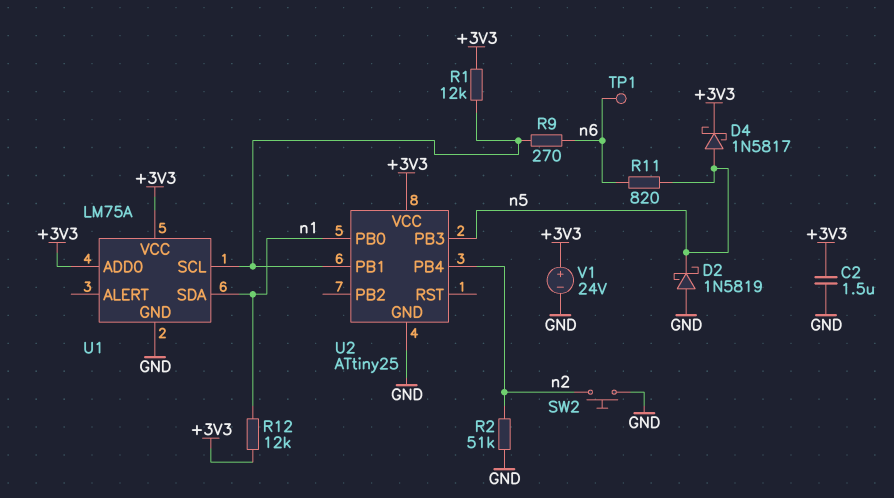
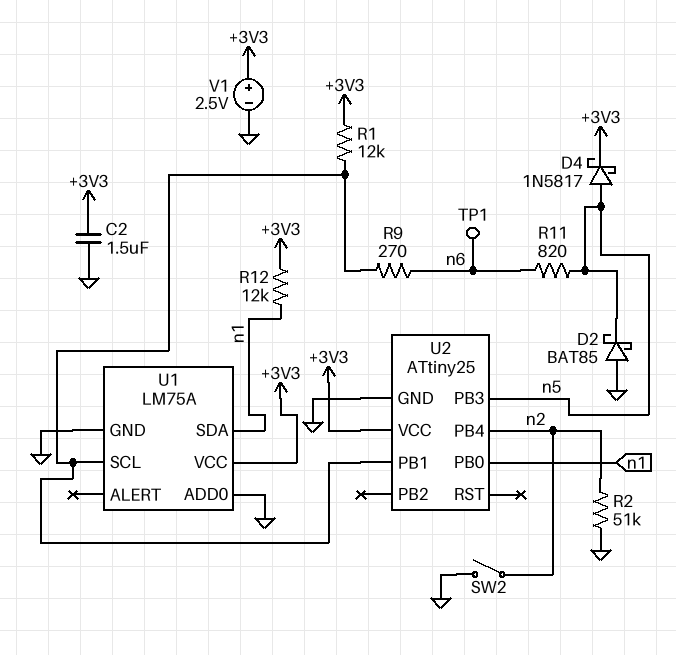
D2: schottky 1N5819 (A GND, K n5) -> schottky BAT85 (A GND, K n5)
SW2: button (GND, n2) -> switch (GND, n2)
U1 pin ADD0: +3V3 -> GND
V1: 24V (plus +3V3, minus GND) -> 2.5V (plus +3V3, minus GND)

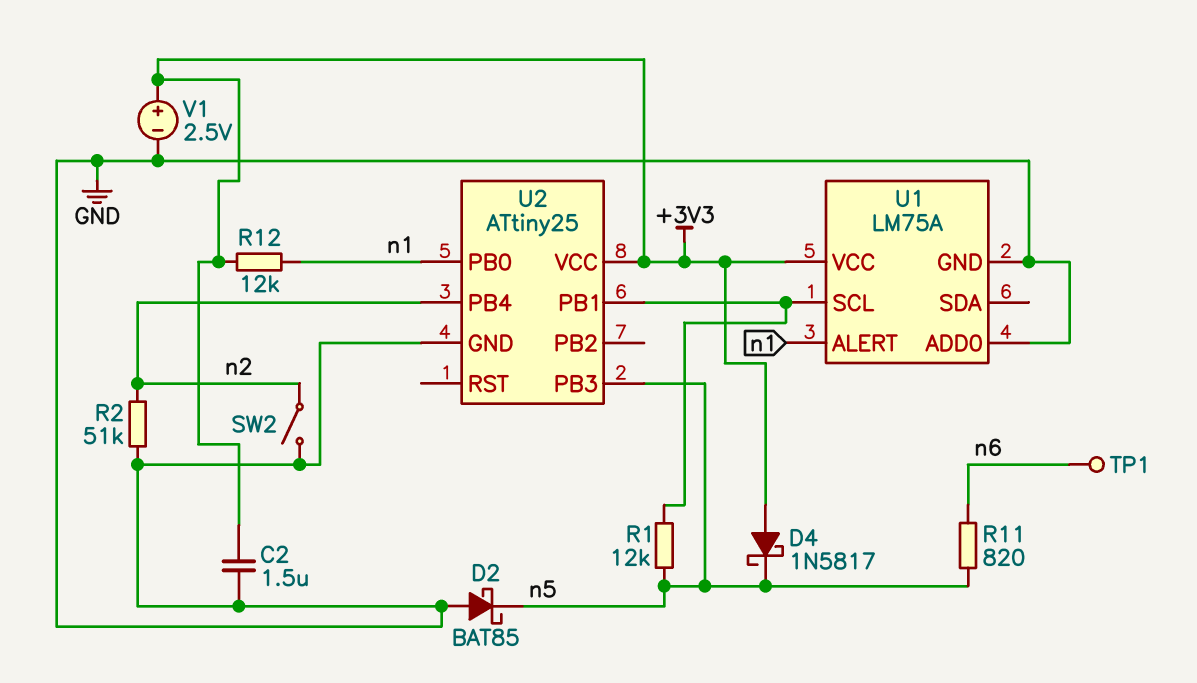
D4: schottky 1N5817 (A n5, K +3V3) -> schottky 1N5817 (A +3V3, K n5)
R1: 12k (+3V3, U1/SCL) -> 12k (U1/SCL, n5)
R9: 270 (U1/SCL, n6) -> none
U1 pin ALERT: none -> n1
U1 pin SDA: n1 -> none

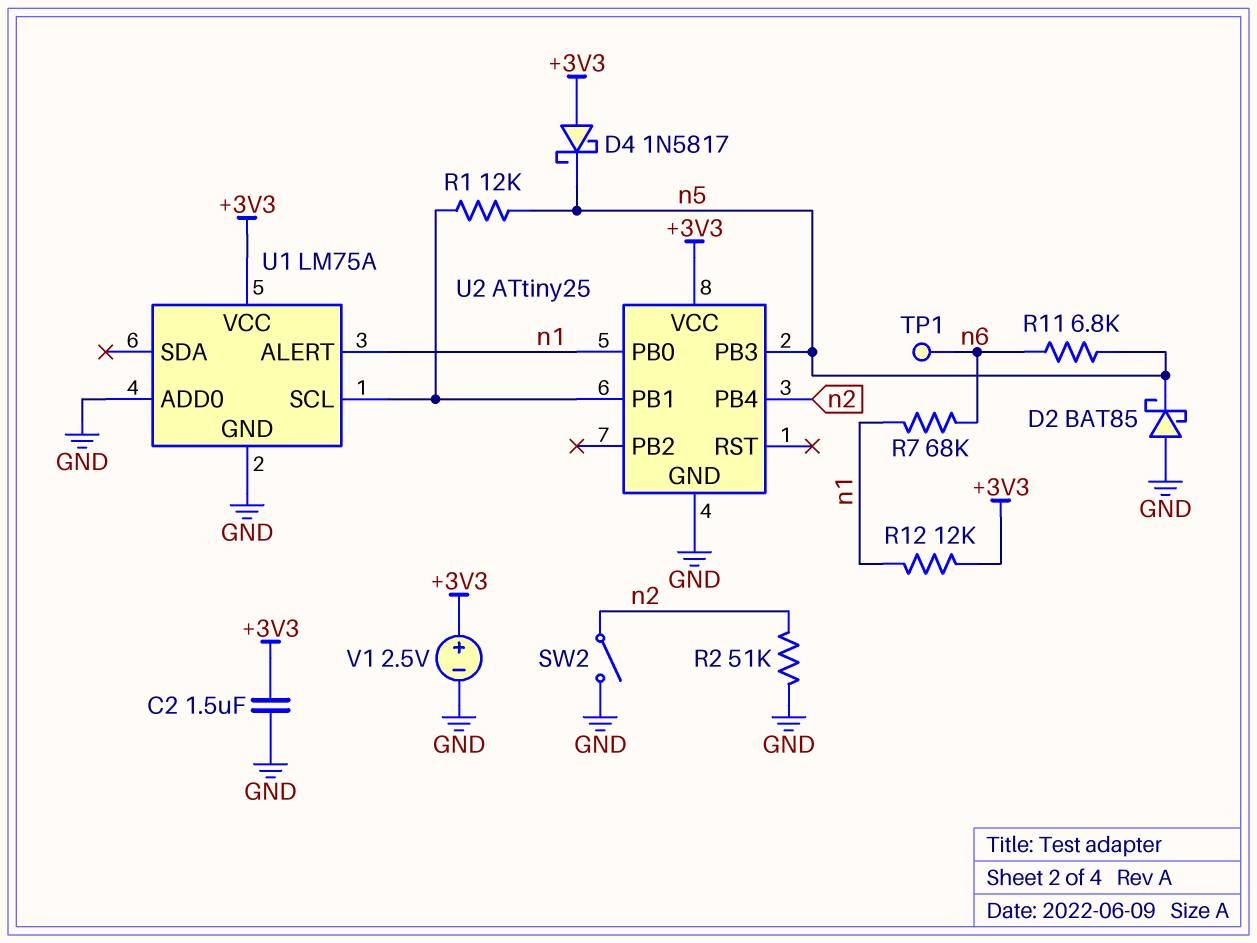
R7: none -> 68k (n1, n6)
R11: 820 (n5, n6) -> 6.8k (n5, n6)

